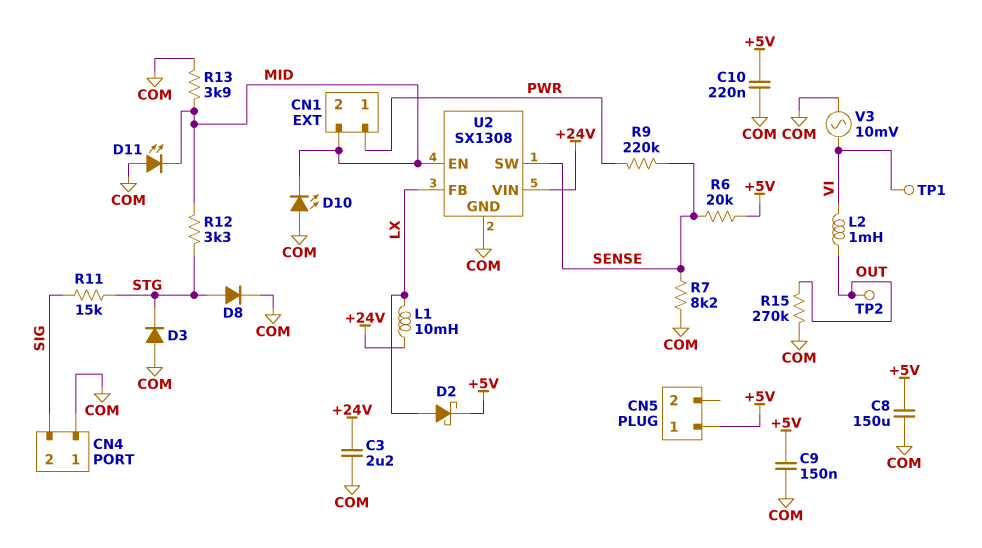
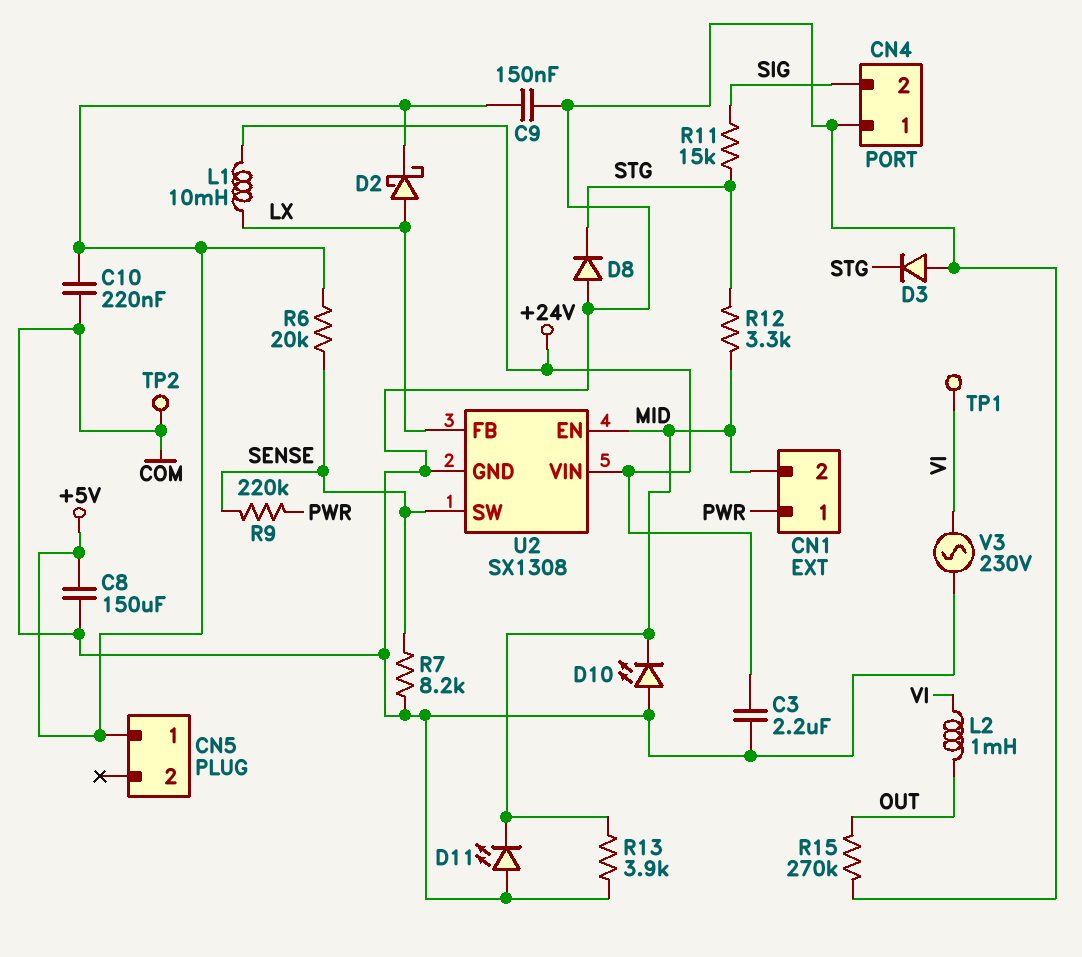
D8: diode (A STG, K COM) -> diode (A COM, K STG)
TP2: test point (OUT) -> test point (COM)
V3: AC 10mV (COM, VI) -> AC 230V (COM, VI)

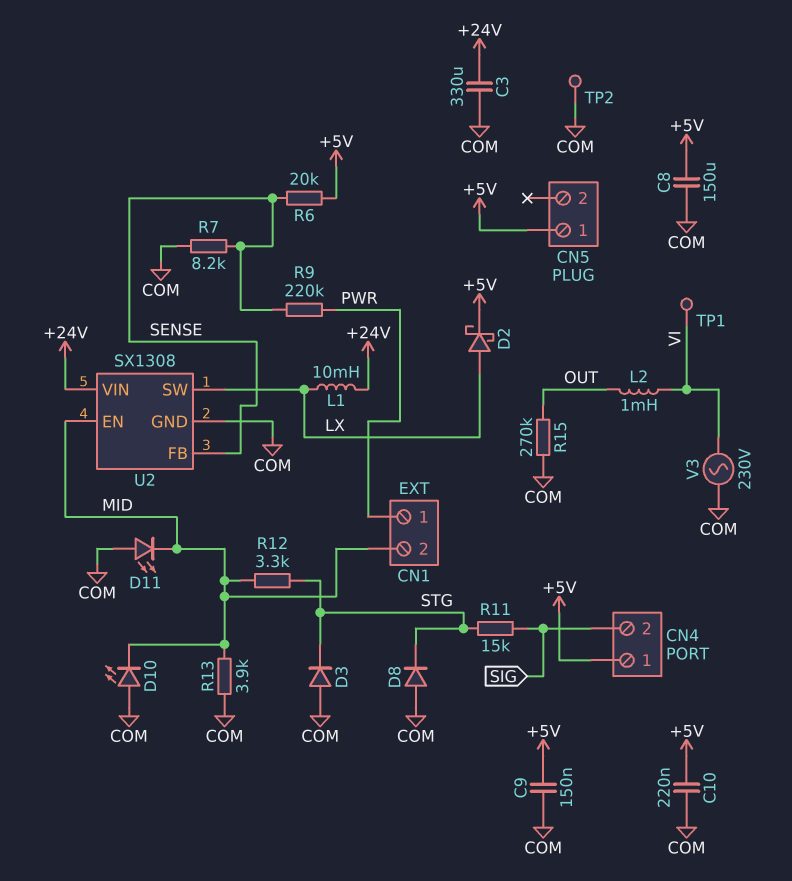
C3: 2.2uF (+24V, COM) -> 330uF (+24V, COM)
CN4 pin 1: COM -> +5V
U2 pin FB: LX -> SENSE
U2 pin SW: SENSE -> LX

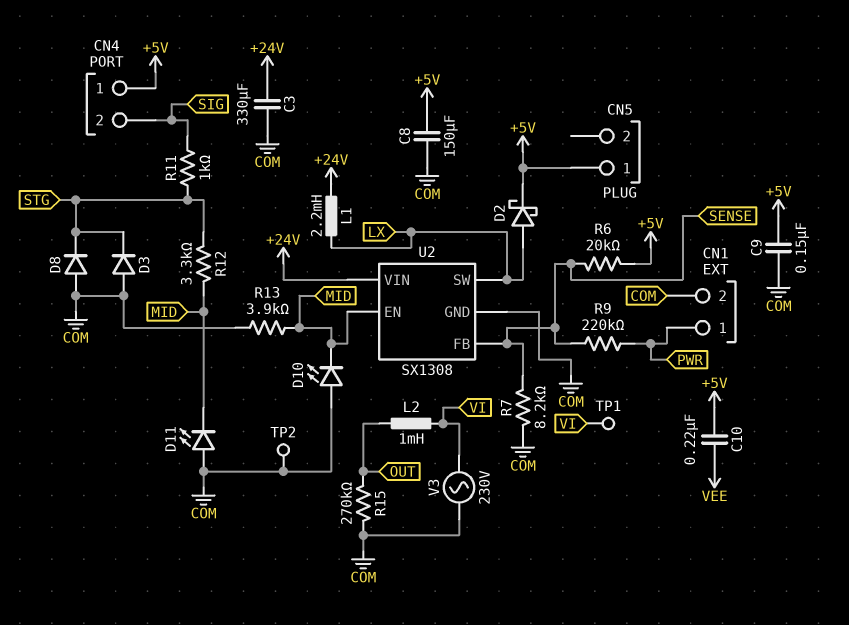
C10: 220nF (+5V, COM) -> 220nF (+5V, VEE)
CN1 pin 2: MID -> COM
L1: 10mH (+24V, LX) -> 2.2mH (+24V, LX)
R11: 15k (SIG, STG) -> 1k (SIG, STG)

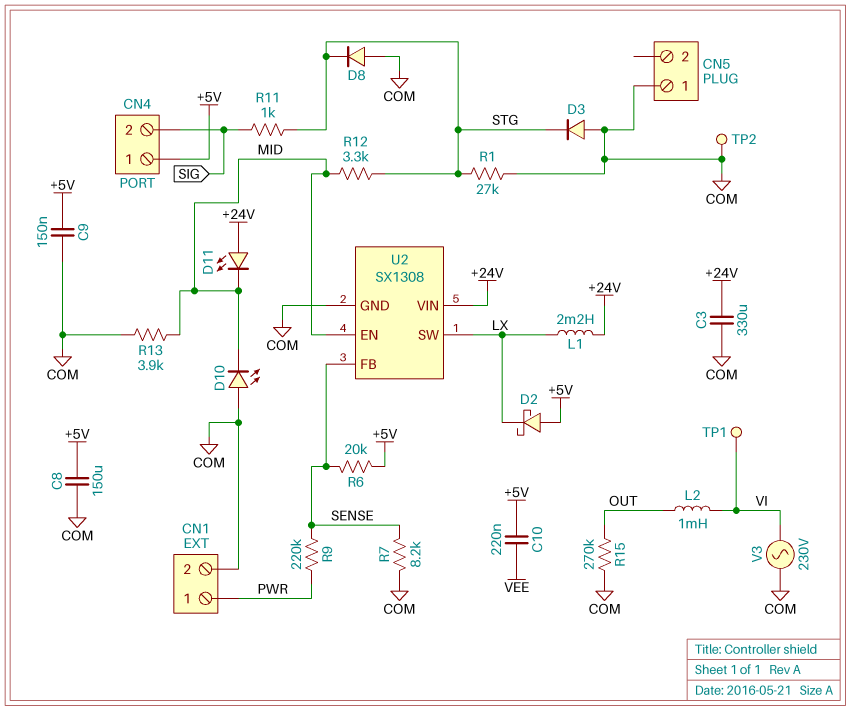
CN5 pin 1: +5V -> COM
D2: schottky (A LX, K +5V) -> schottky (A +5V, K LX)
D11: LED (A COM, K MID) -> LED (A +24V, K MID)
R1: none -> 27k (COM, STG)

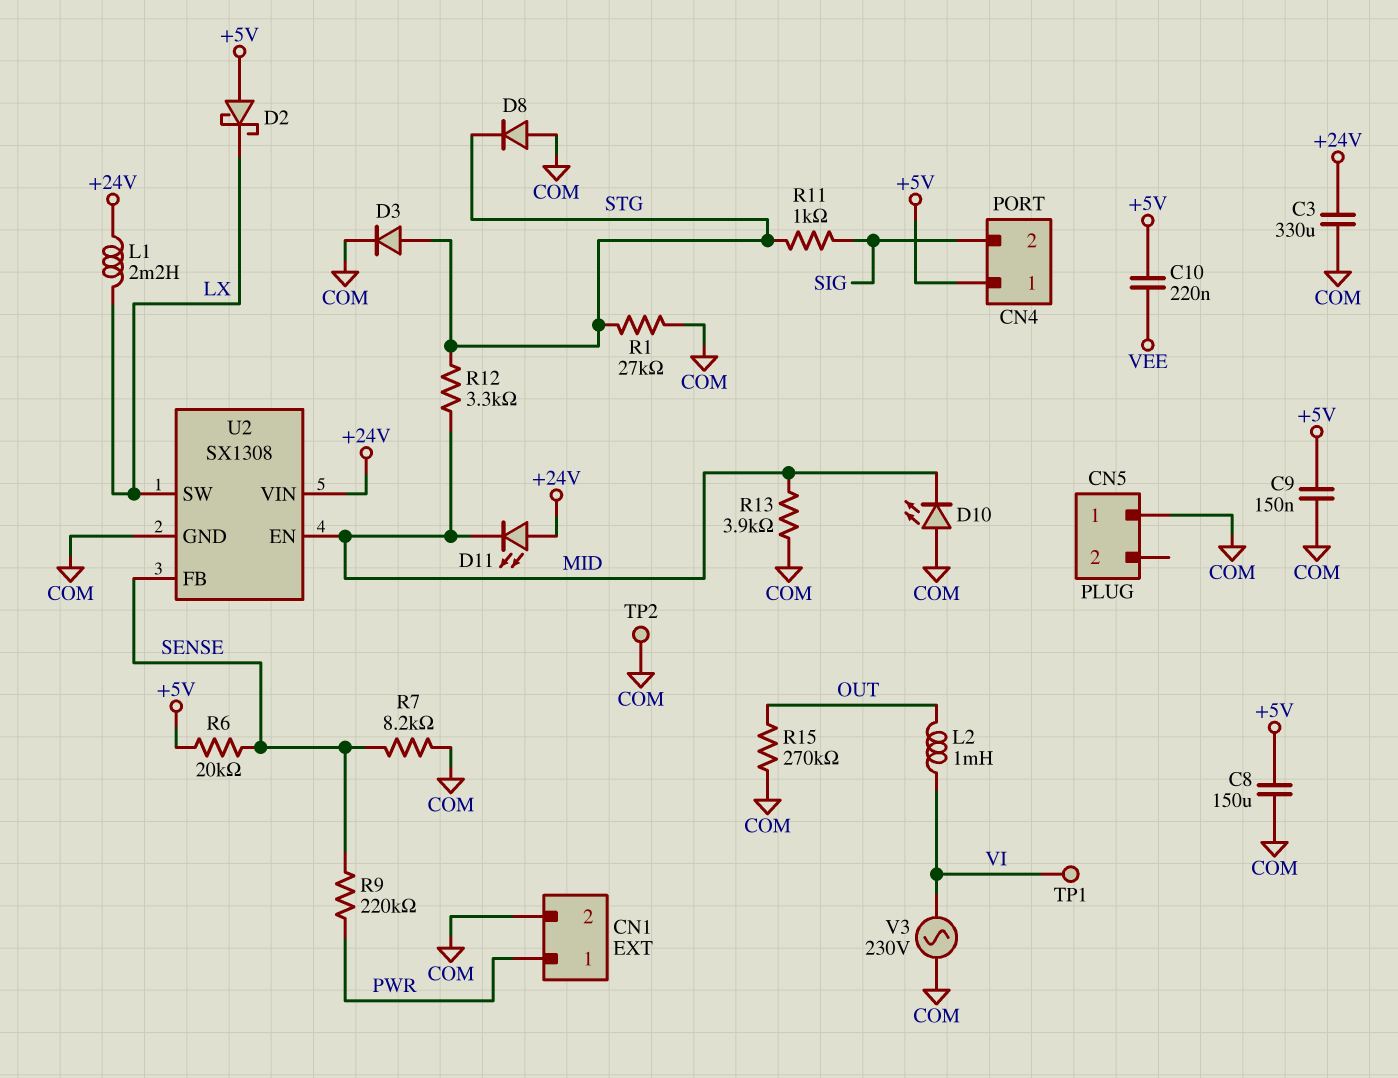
D3: diode (A COM, K STG) -> diode (A STG, K COM)

